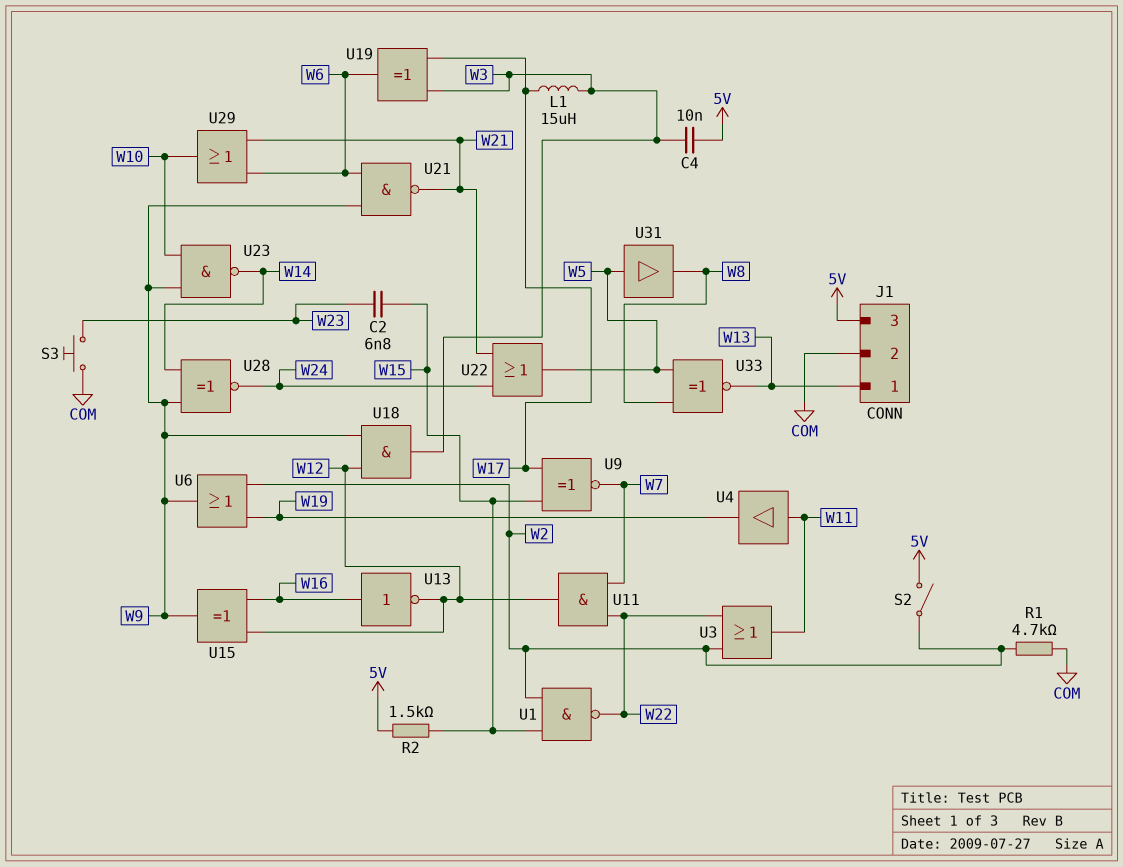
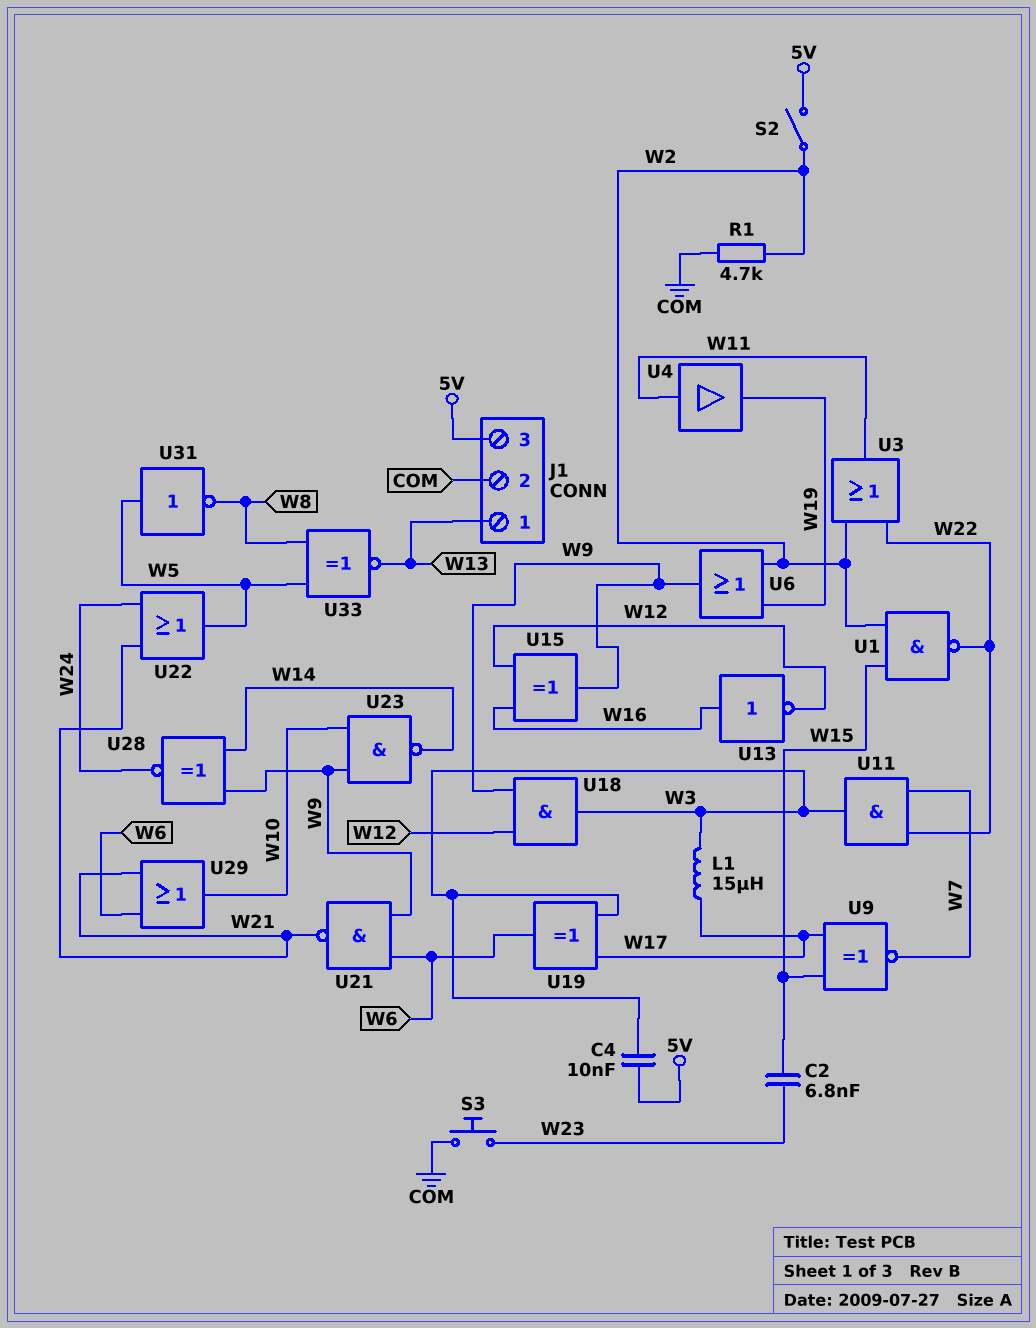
R2: 1.5k (5V, W15) -> none
U11: AND (in W7, in W22, out W12) -> AND (in W7, in W22, out W3)
U31: buffer (in W5, out W8) -> NOT (in W5, out W8)

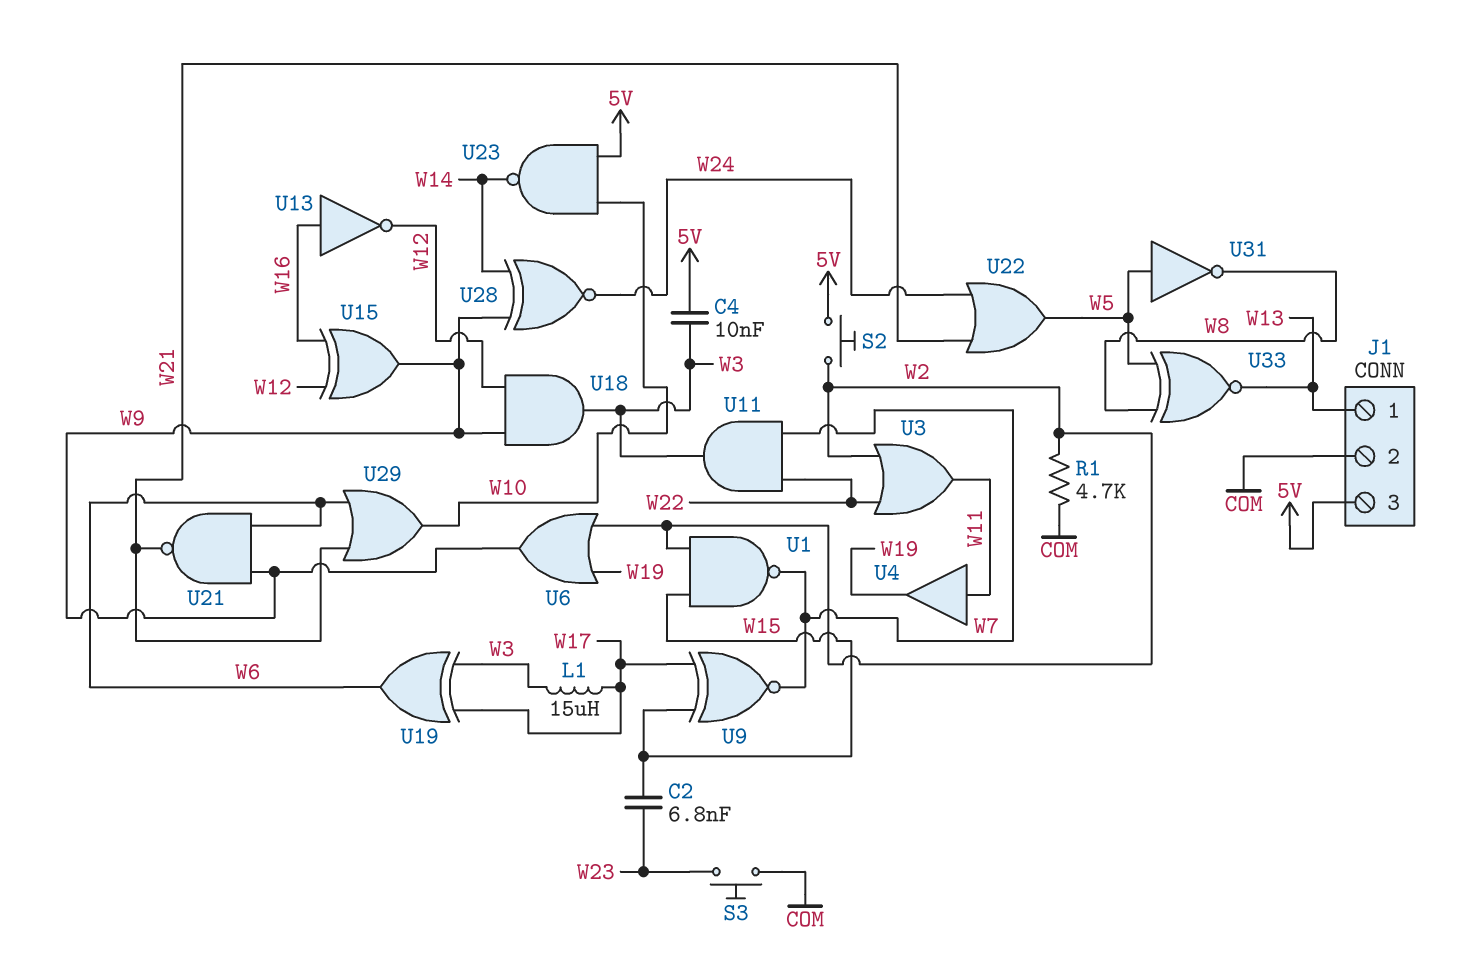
S2: switch (5V, W2) -> button (5V, W2)
U1: NAND (in W2, in W15, out W22) -> NAND (in W2, in W15, out W7)
U23: NAND (in W9, in W10, out W14) -> NAND (in 5V, in W10, out W14)

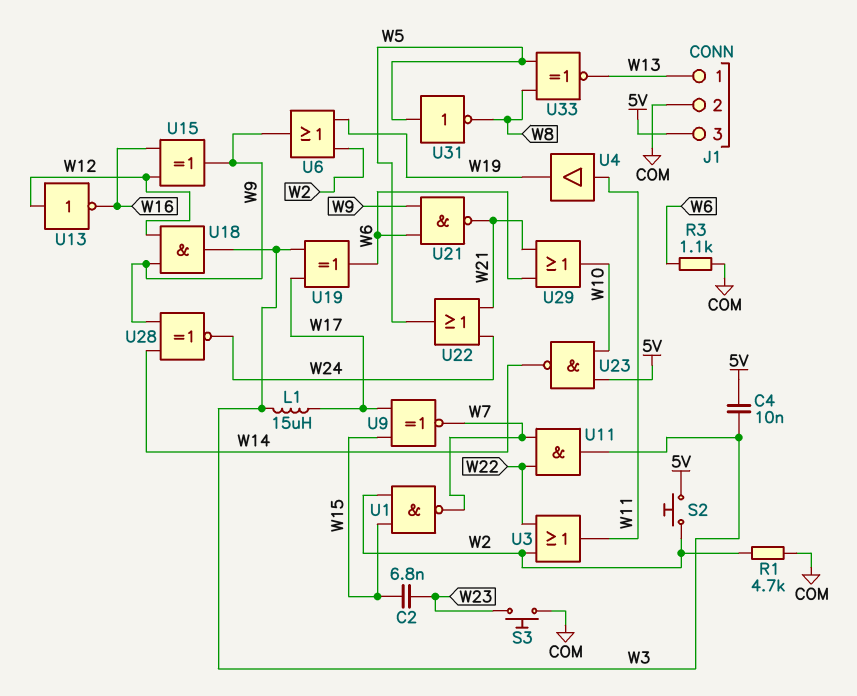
R3: none -> 1.1k (COM, W6)
U13: NOT (in W16, out W12) -> NOT (in W12, out W16)

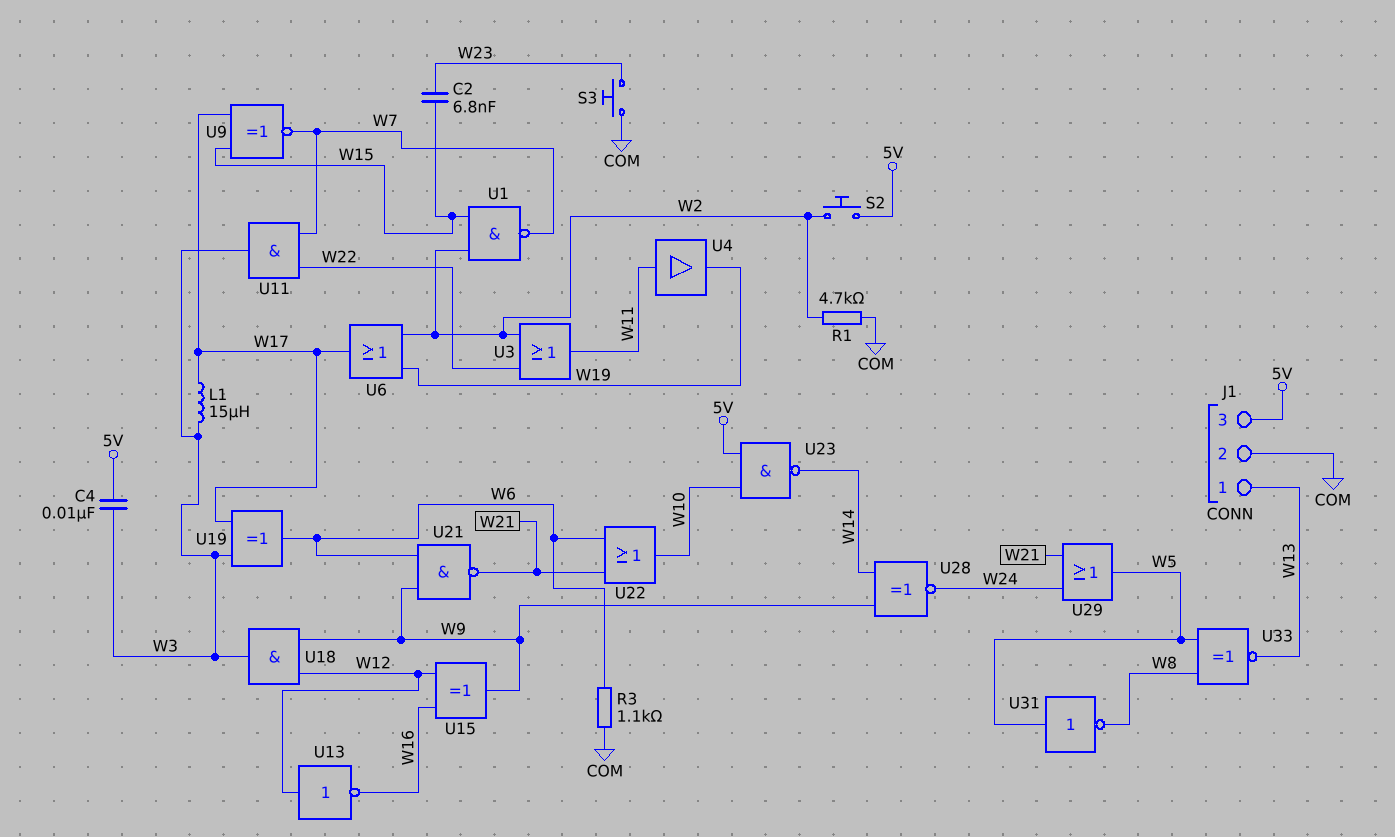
U6: OR (in W2, in W19, out W9) -> OR (in W2, in W19, out W17)
U22: OR (in W21, in W24, out W5) -> OR (in W6, in W21, out W10)
U29: OR (in W6, in W21, out W10) -> OR (in W21, in W24, out W5)

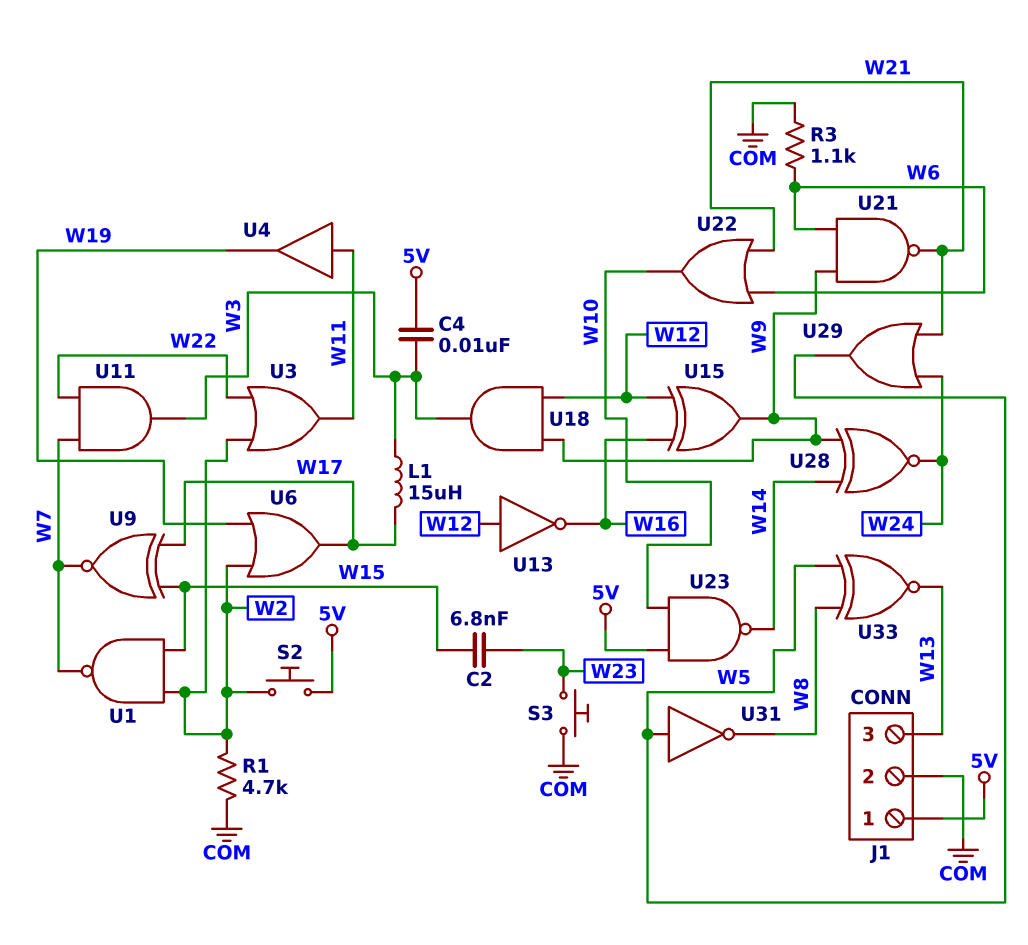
J1 pin 1: W13 -> 5V
J1 pin 3: 5V -> W13
U19: XOR (in W3, in W17, out W6) -> none

